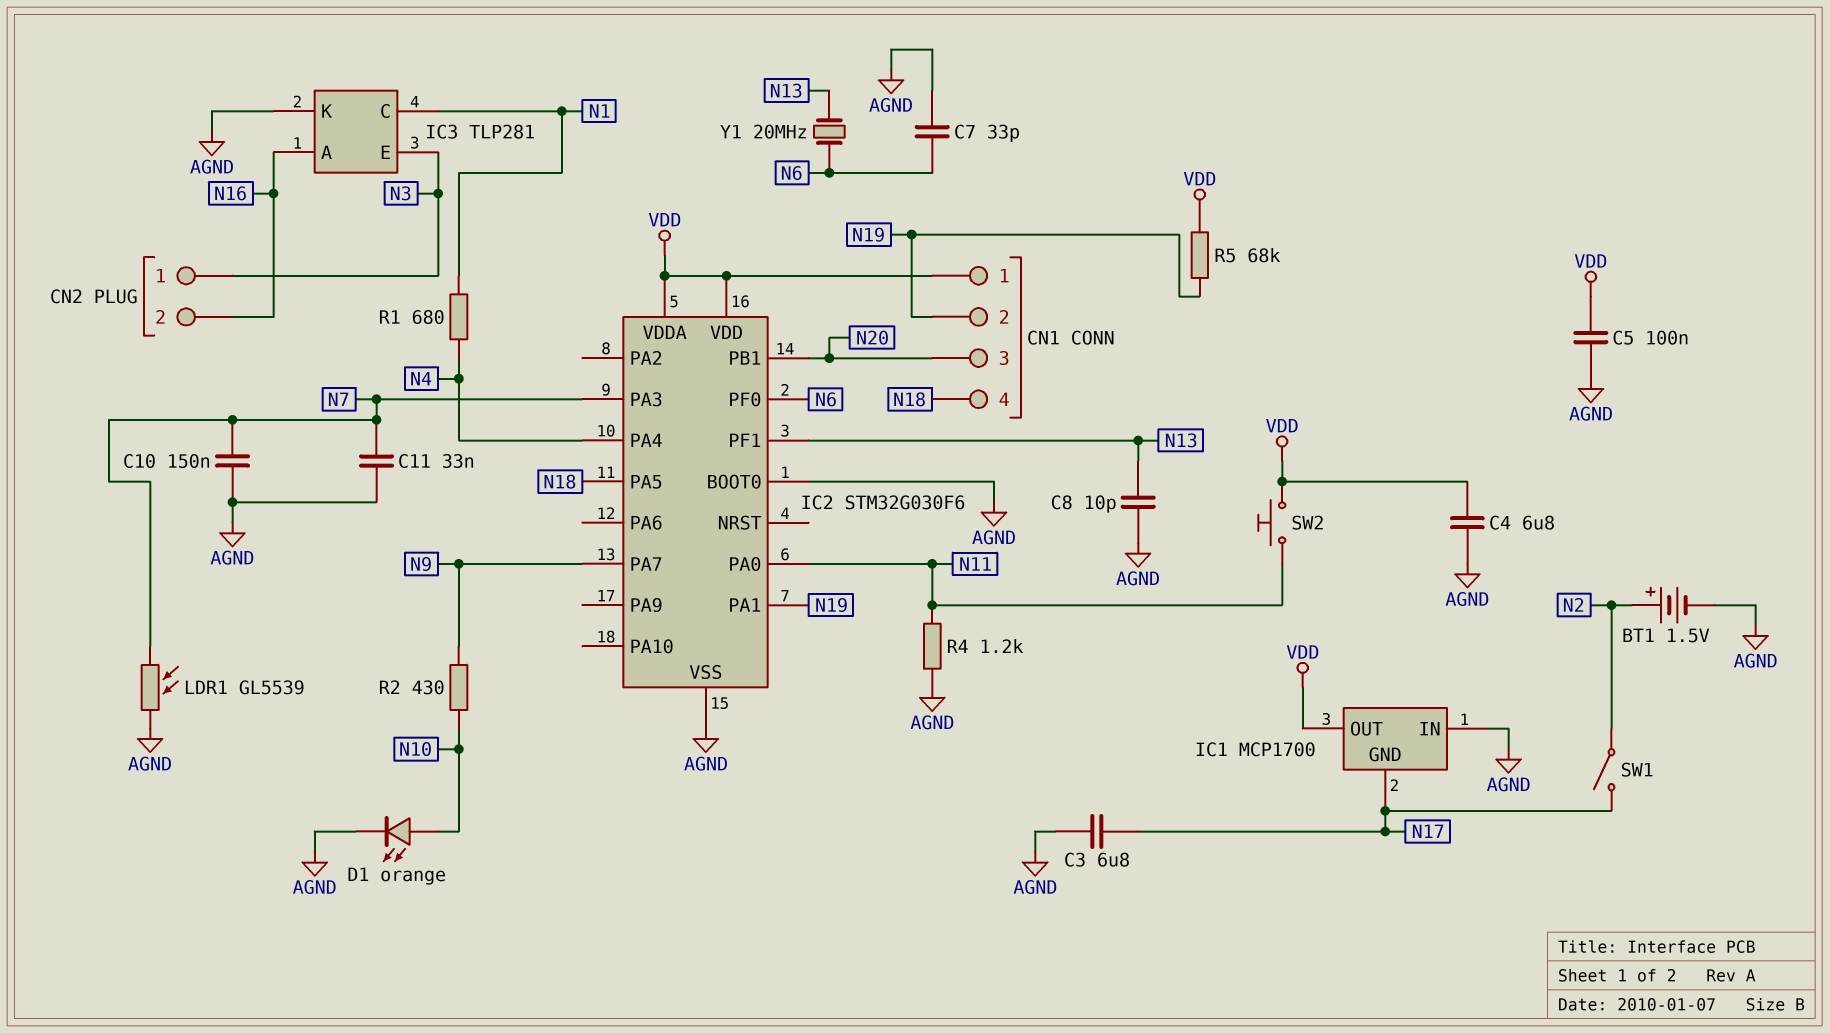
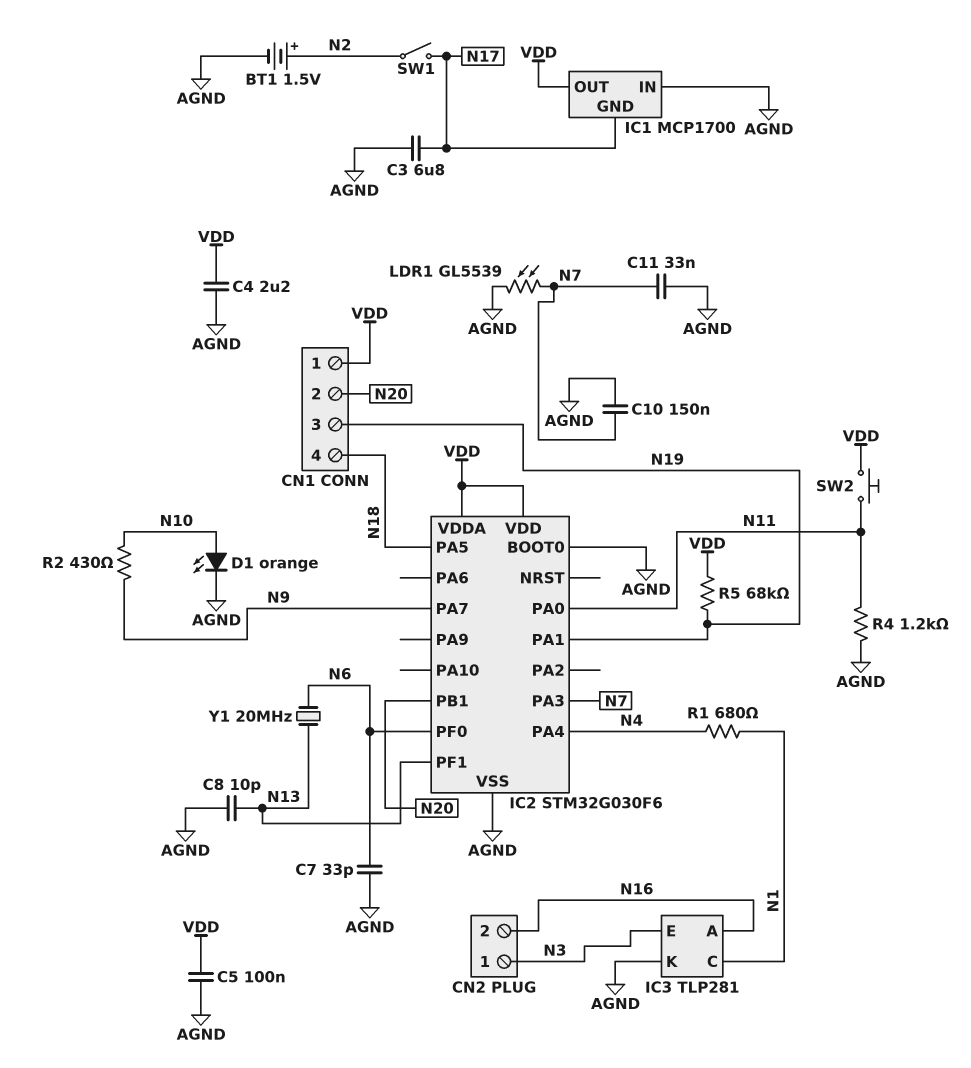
C4: 6.8uF (AGND, VDD) -> 2.2uF (AGND, VDD)
CN1 pin 2: N19 -> N20
CN1 pin 3: N20 -> N19

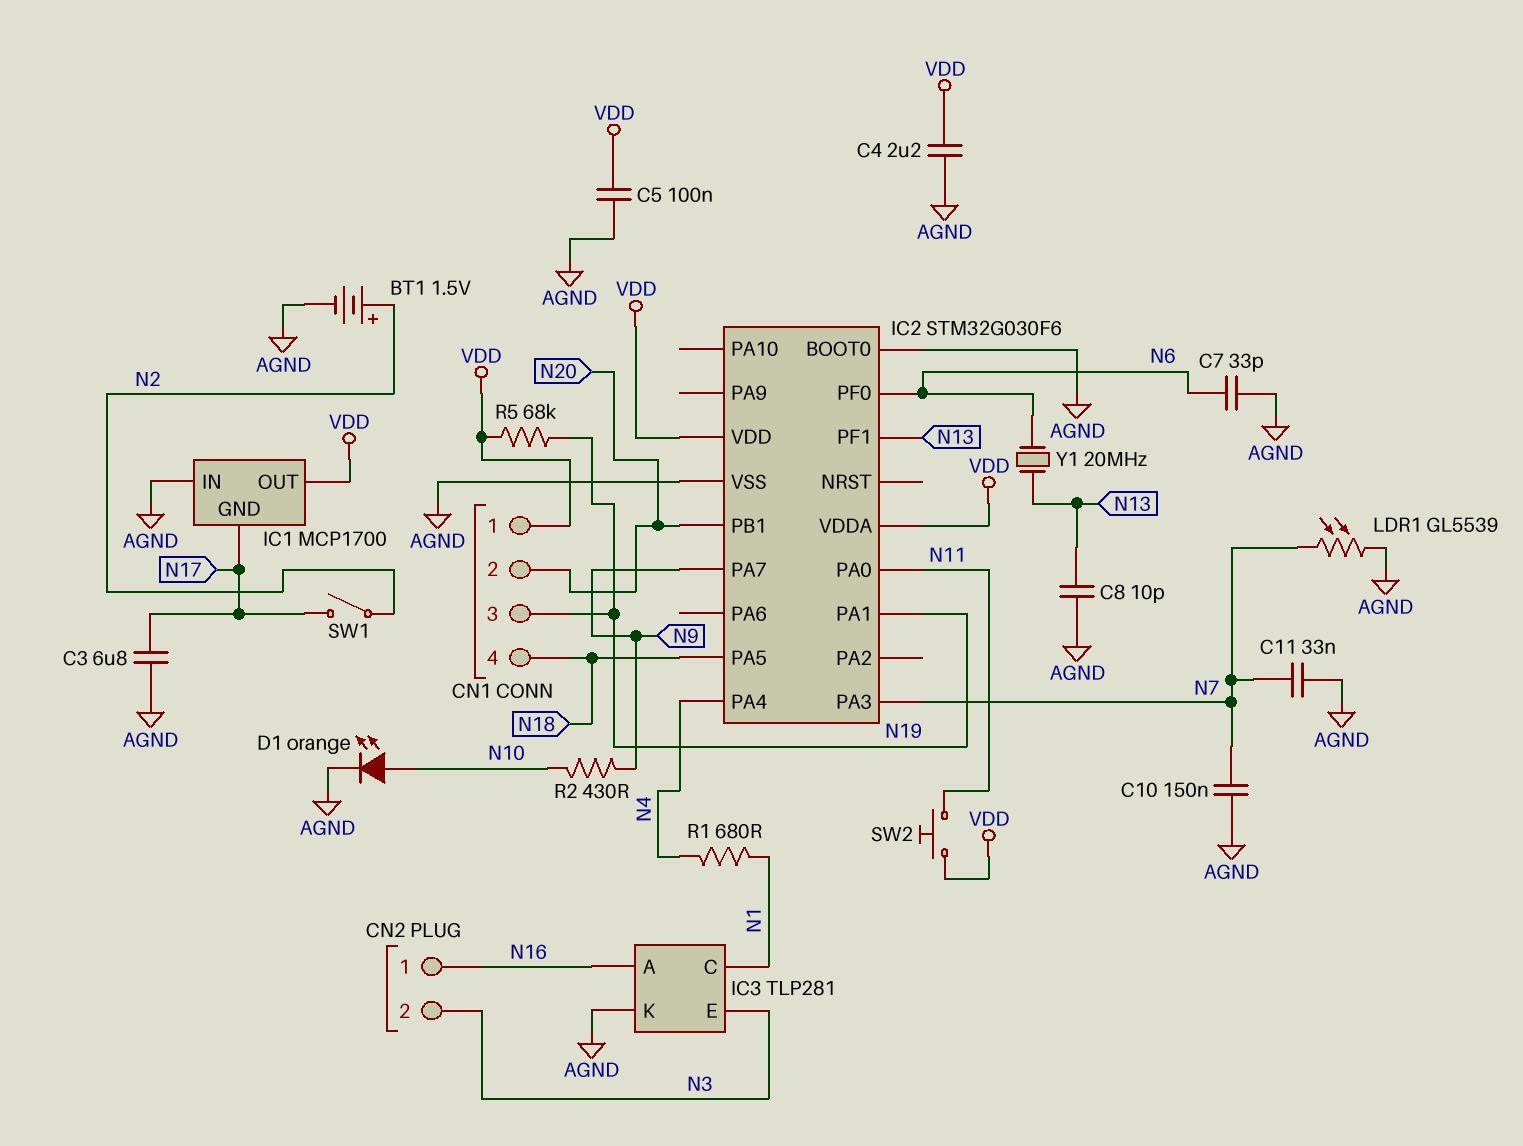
CN2 pin 1: N3 -> N16
CN2 pin 2: N16 -> N3
R4: 1.2k (AGND, N11) -> none

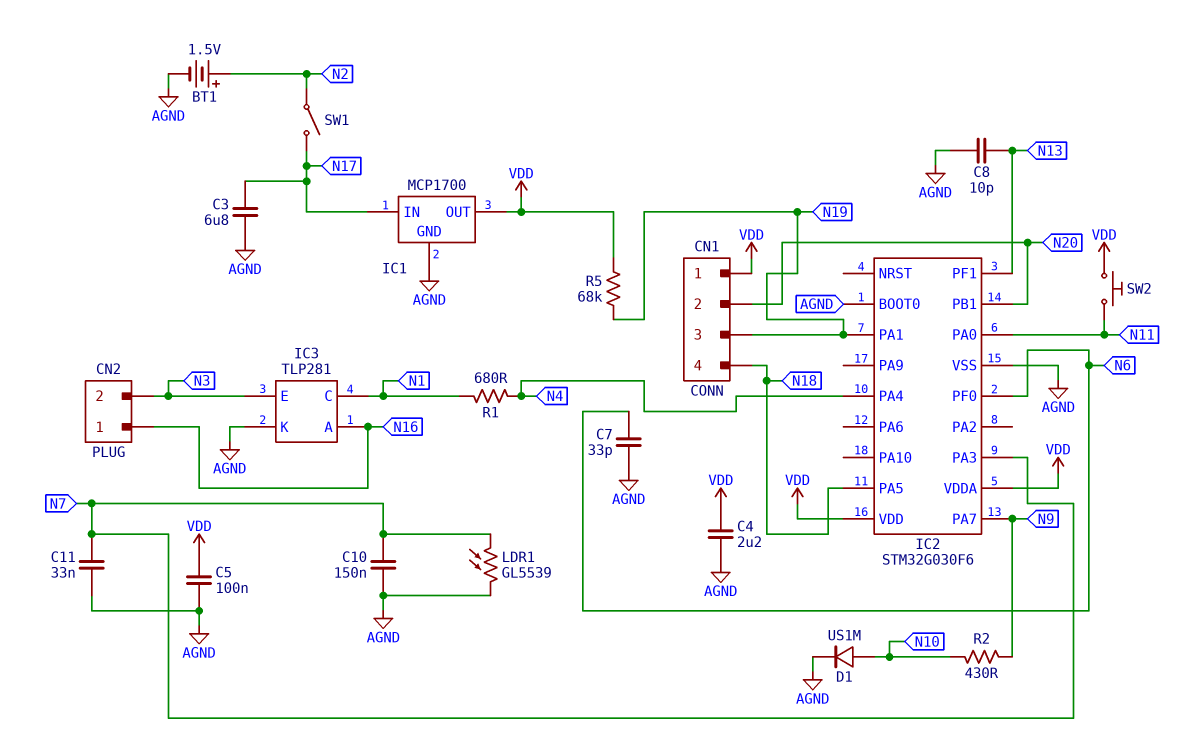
D1: LED orange (A N10, K AGND) -> diode US1M (A N10, K AGND)
IC1 pin GND: N17 -> AGND
IC1 pin IN: AGND -> N17
Y1: 20MHz (N6, N13) -> none

